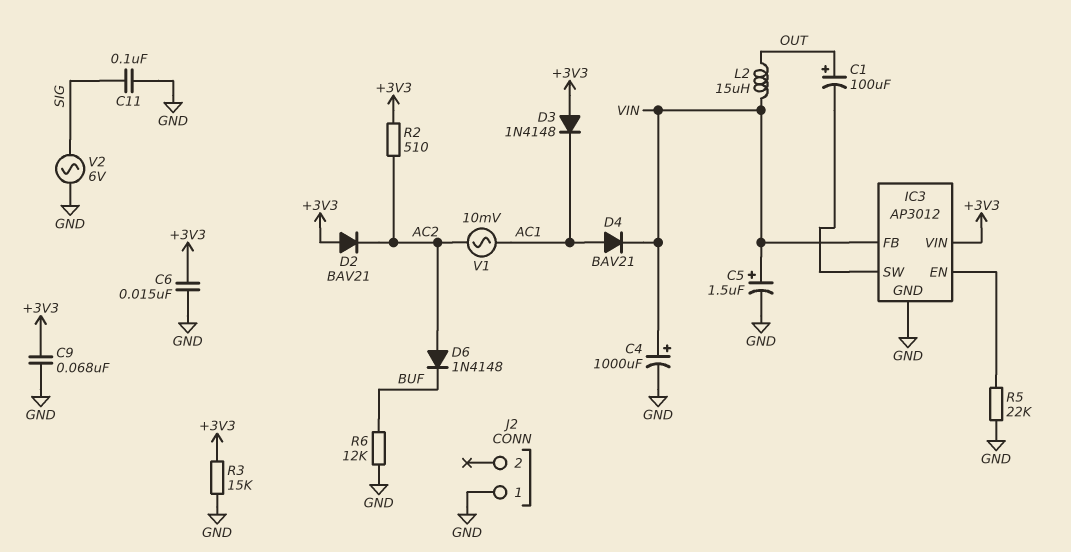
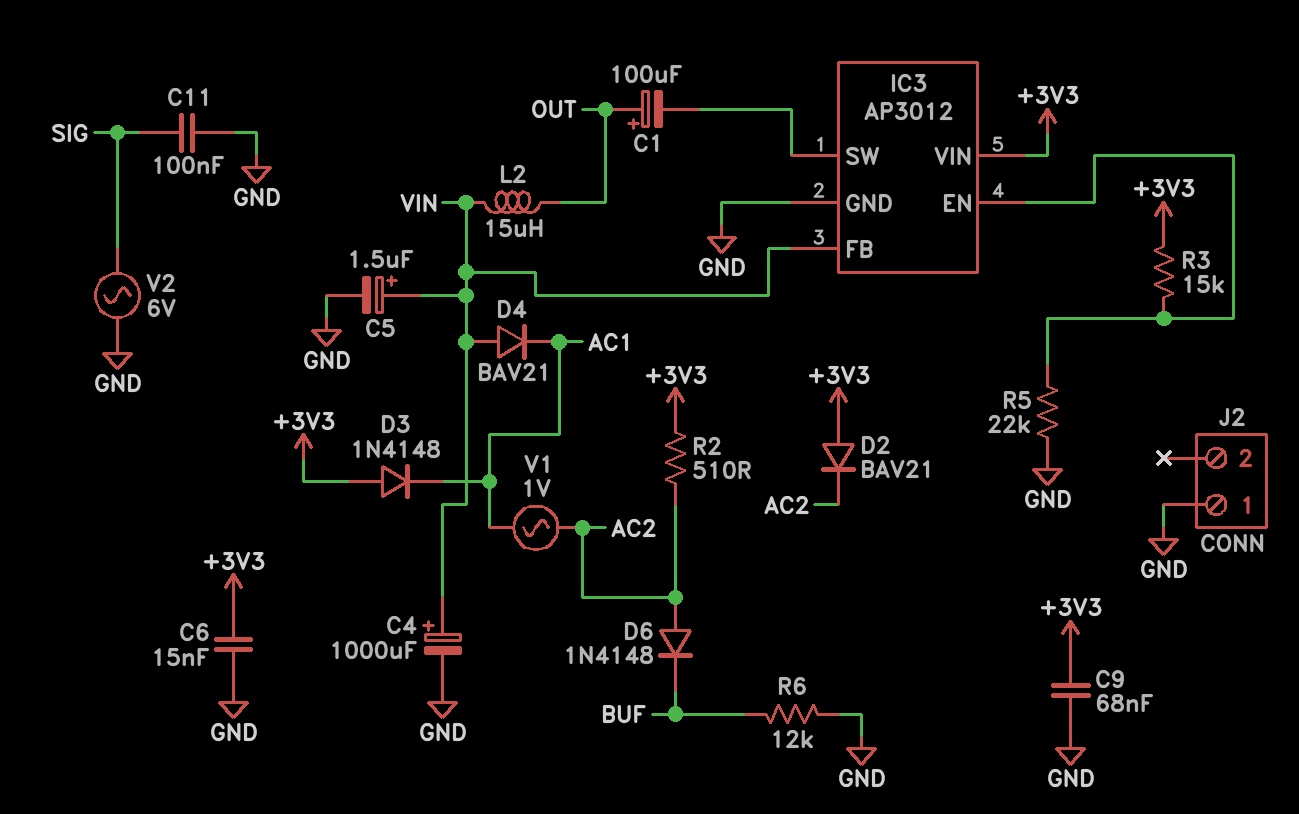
D4: diode BAV21 (A AC1, K VIN) -> diode BAV21 (A VIN, K AC1)
R3: 15k (+3V3, GND) -> 15k (+3V3, IC3/EN)
V1: AC 10mV (AC1, AC2) -> AC 1V (AC1, AC2)

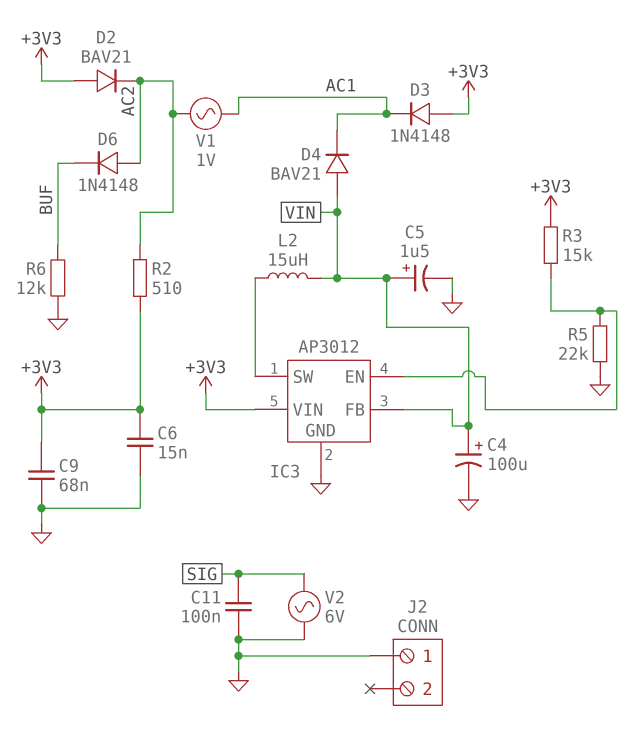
C1: 100uF (plus OUT, minus IC3/SW) -> none
C4: 1000uF (plus VIN, minus GND) -> 100uF (plus VIN, minus GND)
L2: 15uH (OUT, VIN) -> 15uH (IC3/SW, VIN)

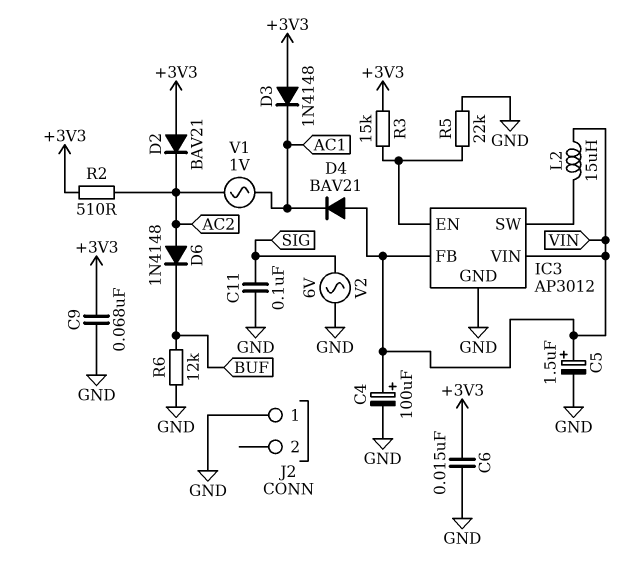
IC3 pin VIN: +3V3 -> VIN

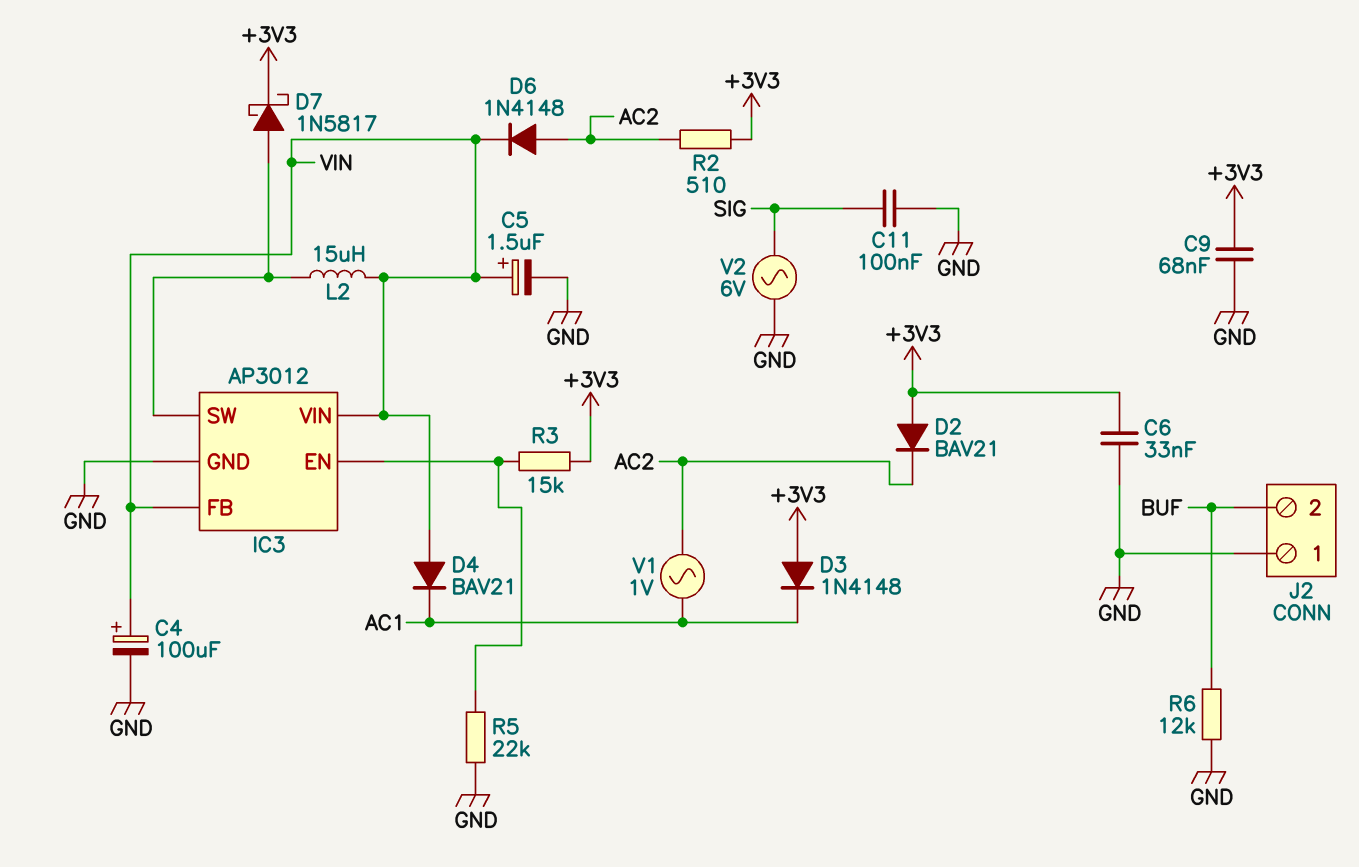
C6: 15nF (+3V3, GND) -> 33nF (+3V3, GND)
D6: diode 1N4148 (A AC2, K BUF) -> diode 1N4148 (A AC2, K VIN)
D7: none -> schottky 1N5817 (A IC3/SW, K +3V3)
J2 pin 2: none -> BUF

